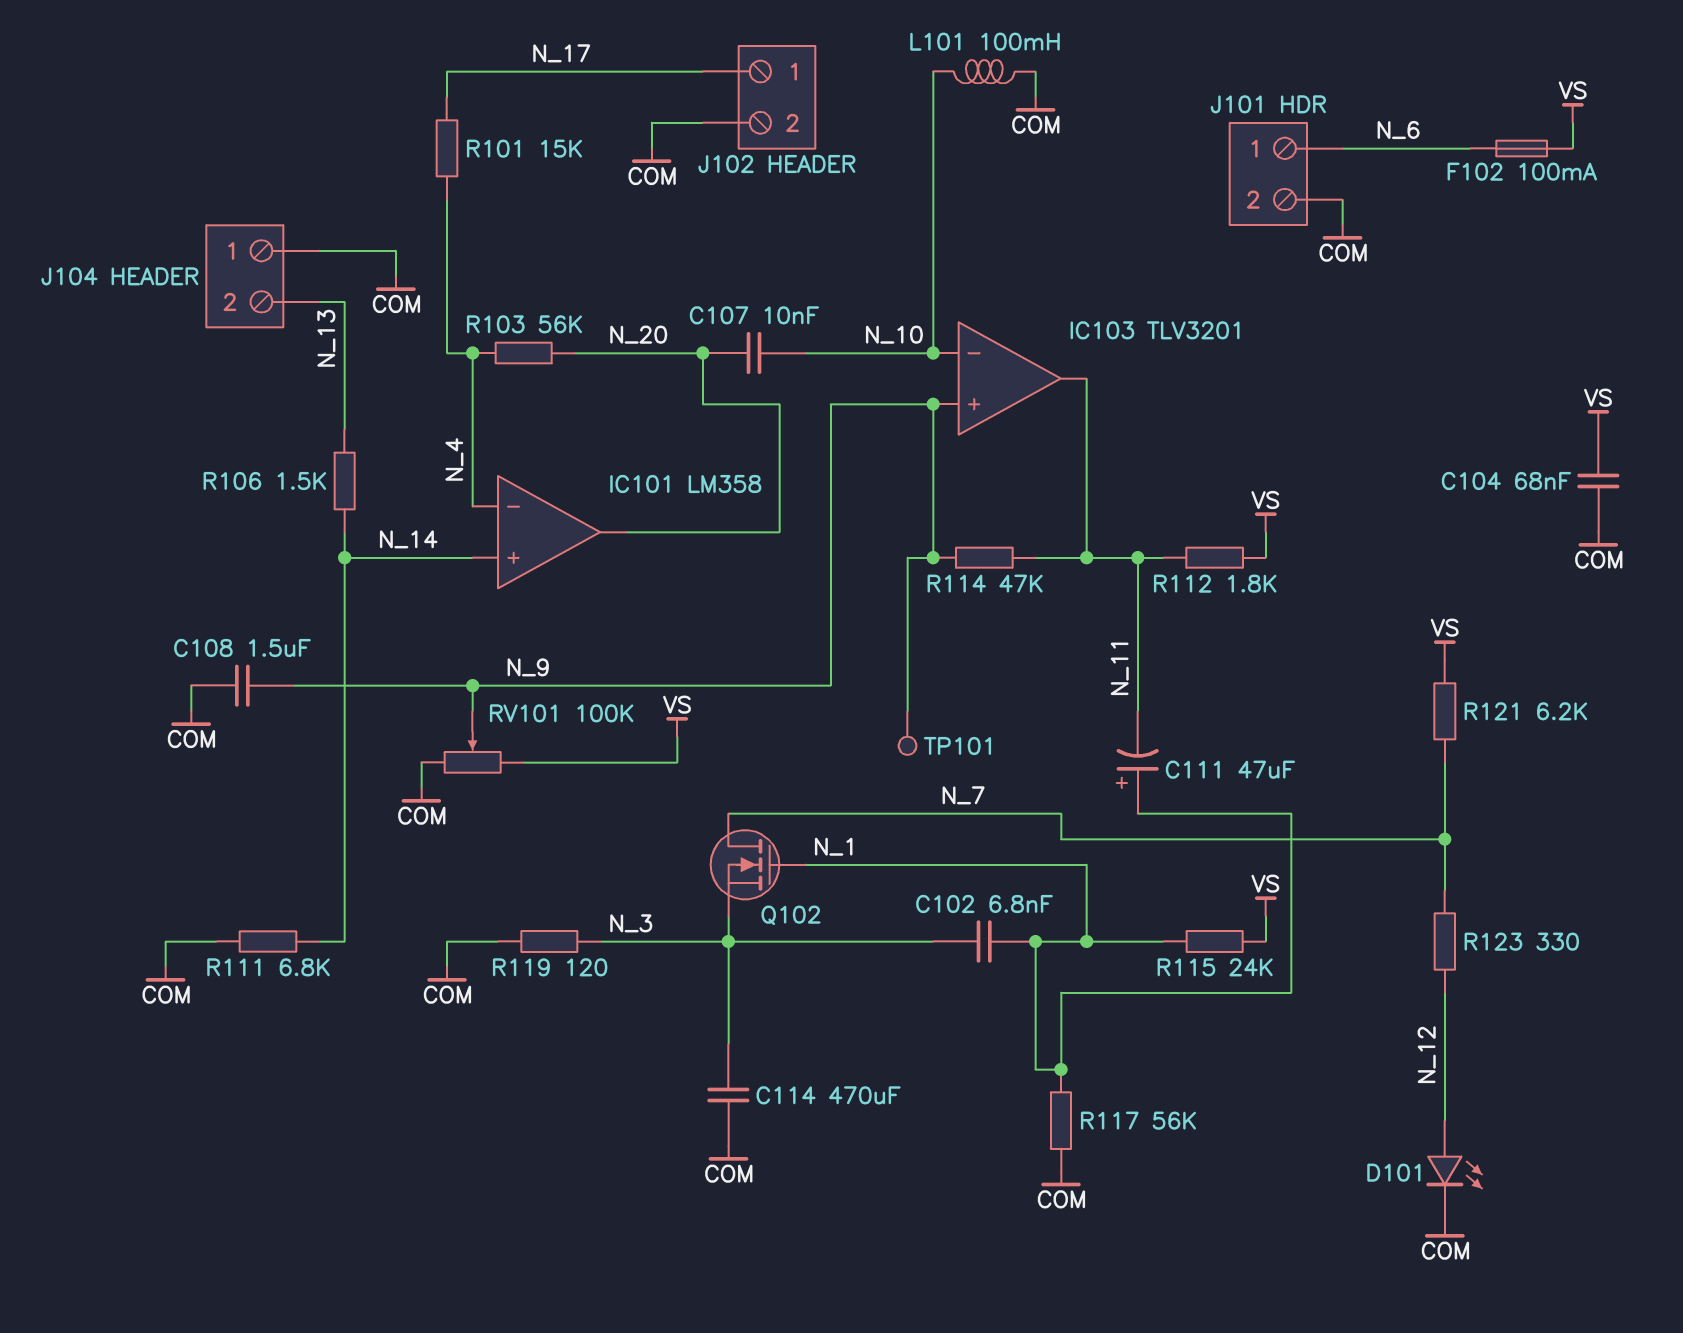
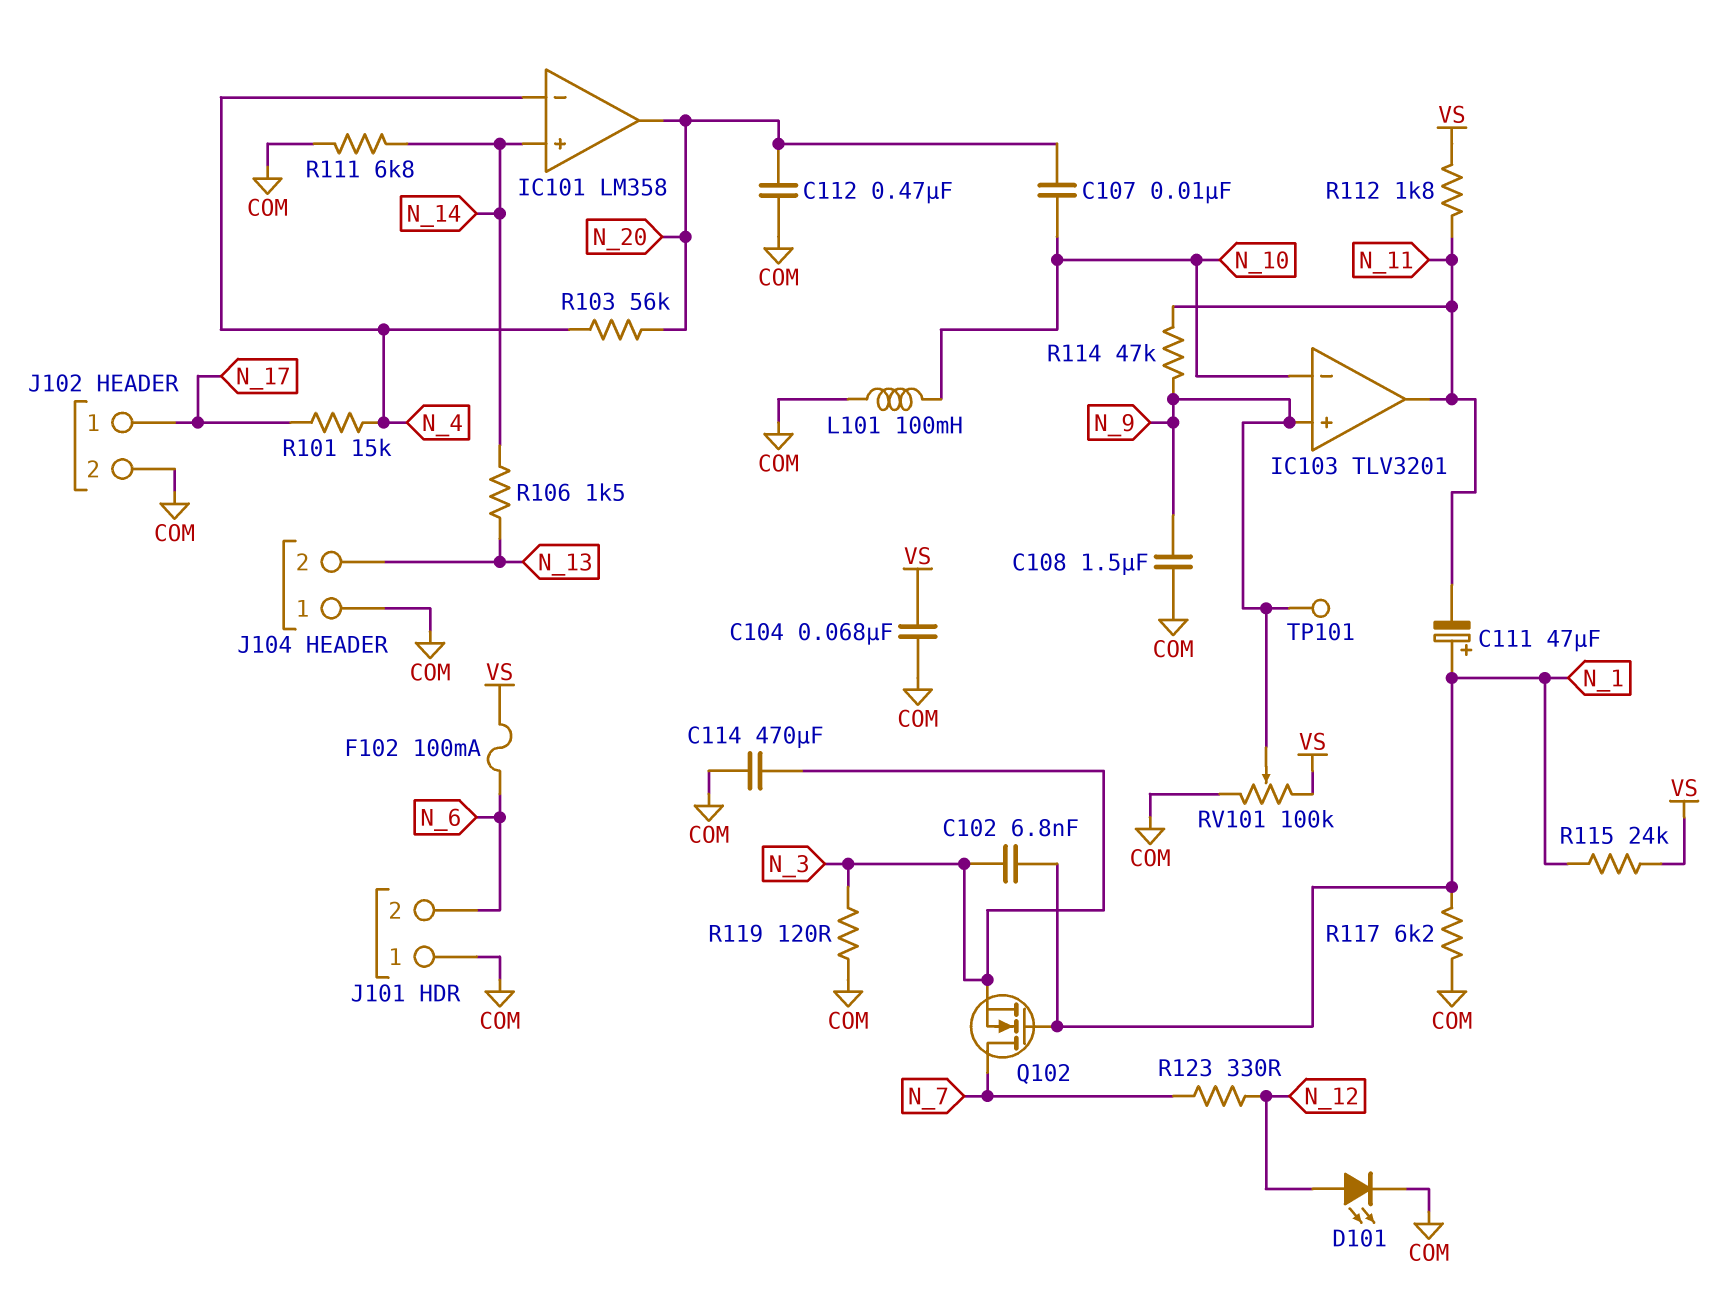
C112: none -> 470nF (COM, N_20)
J101 pin 1: N_6 -> COM
J101 pin 2: COM -> N_6
R117: 56k (COM, N_1) -> 6.2k (COM, N_1)
R121: 6.2k (N_7, VS) -> none

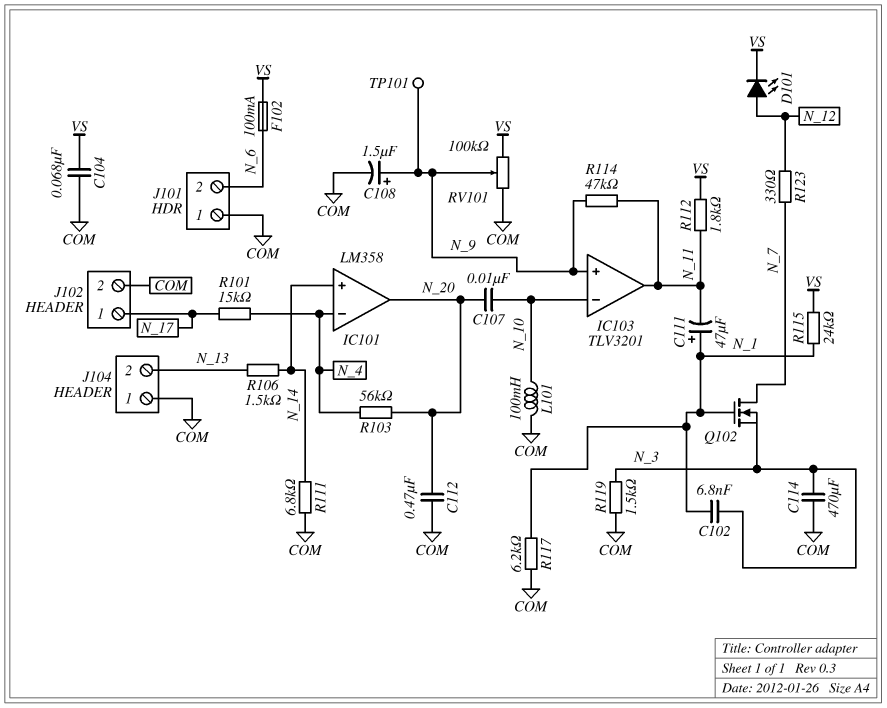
C108: 1.5uF (COM, N_9) -> 1.5uF (plus N_9, minus COM)
D101: LED (A N_12, K COM) -> LED (A N_12, K VS)
R119: 120 (COM, N_3) -> 1.5k (COM, N_3)

